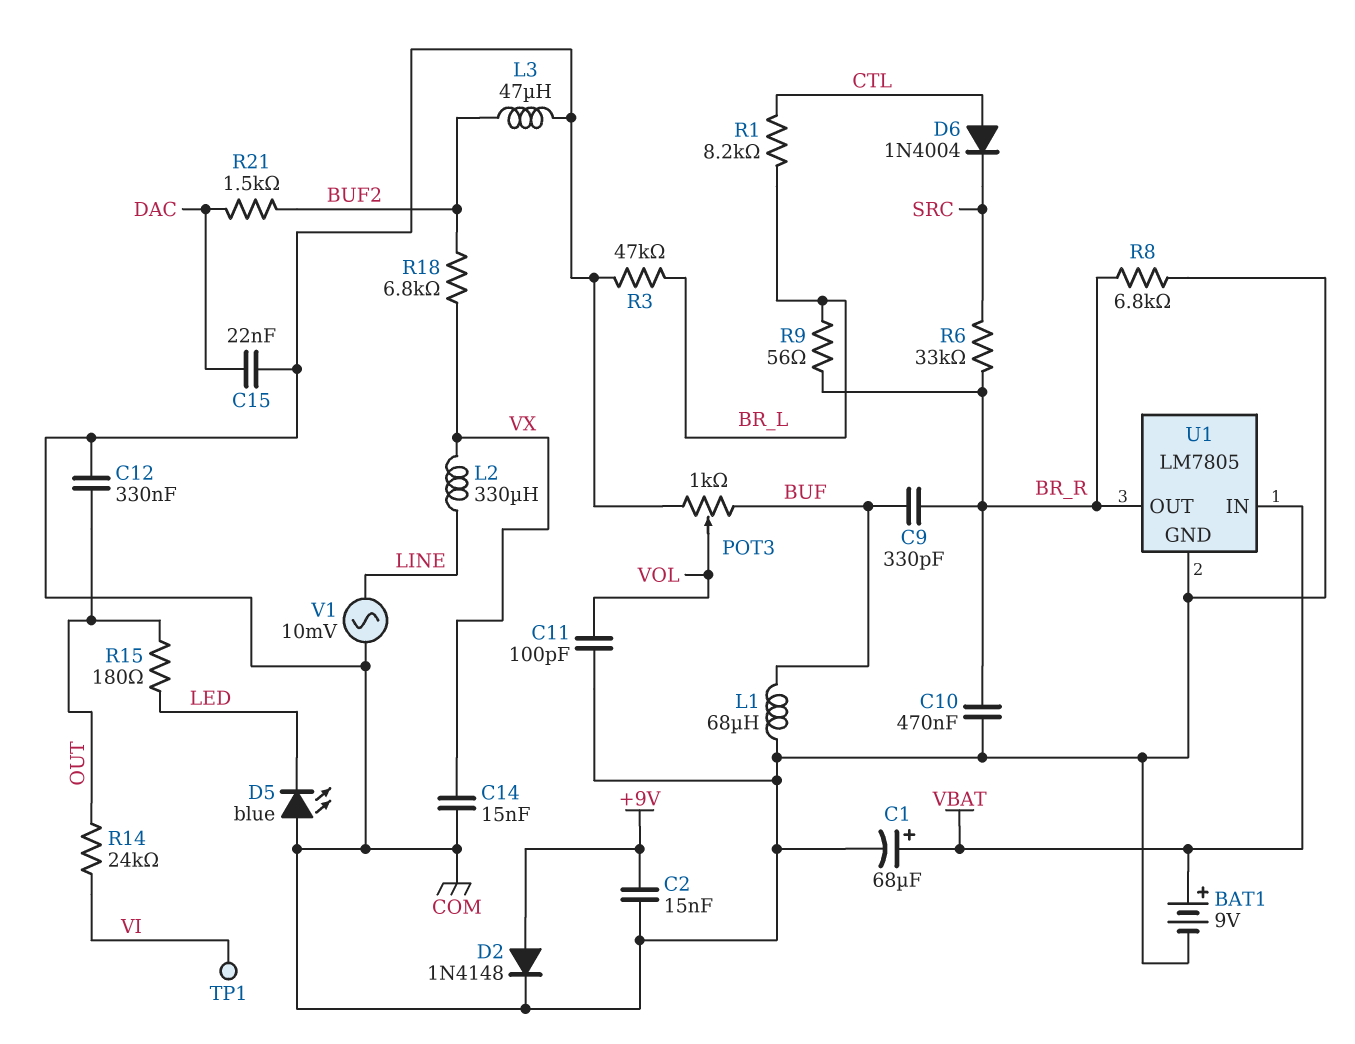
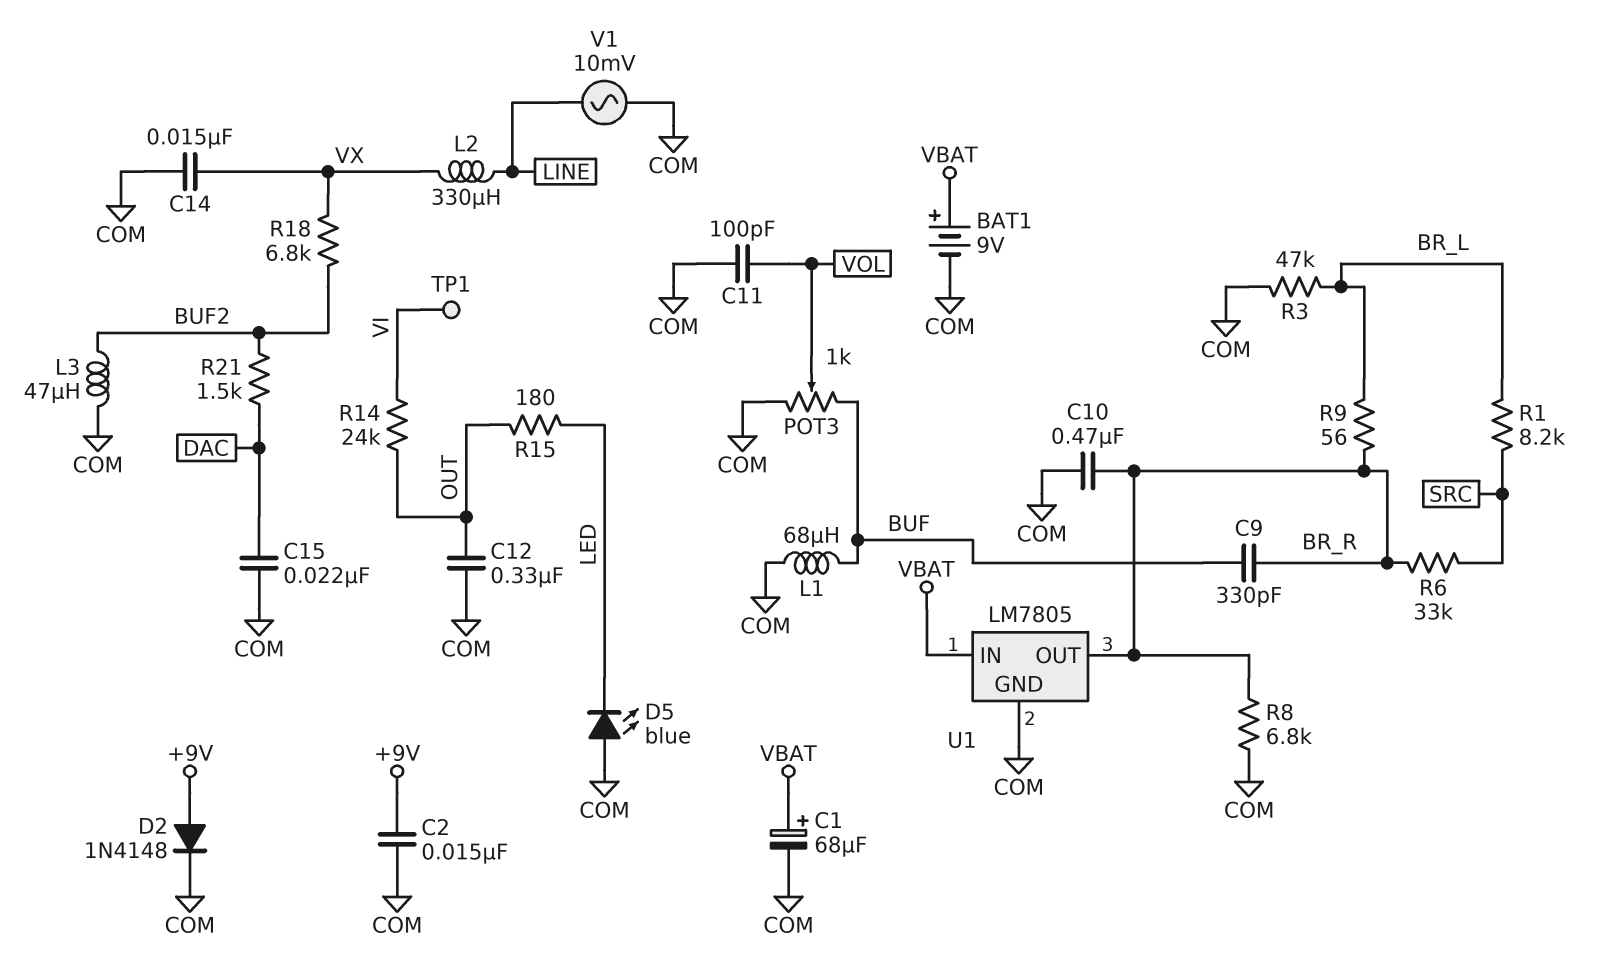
D6: diode 1N4004 (A CTL, K SRC) -> none
R1: 8.2k (BR_L, CTL) -> 8.2k (BR_L, SRC)

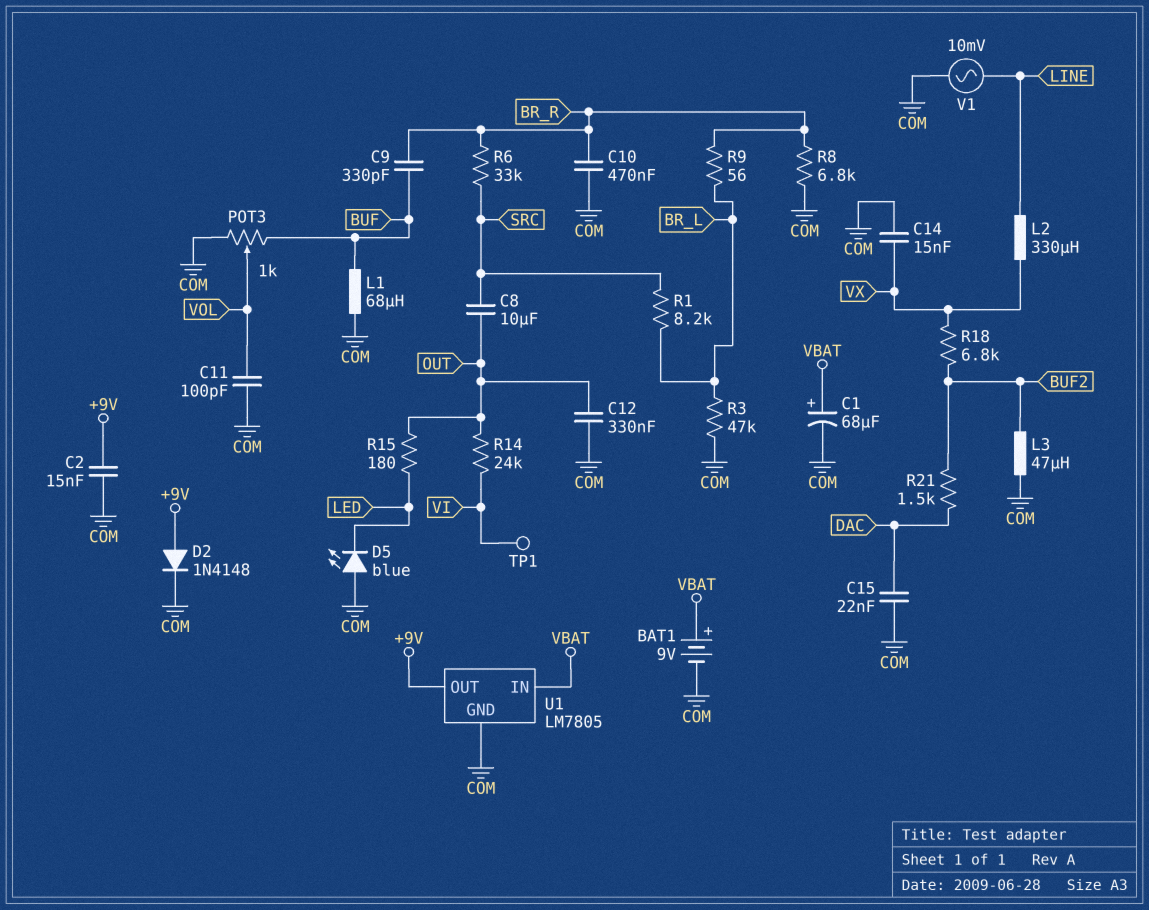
C8: none -> 10uF (OUT, SRC)
U1 pin OUT: BR_R -> +9V

